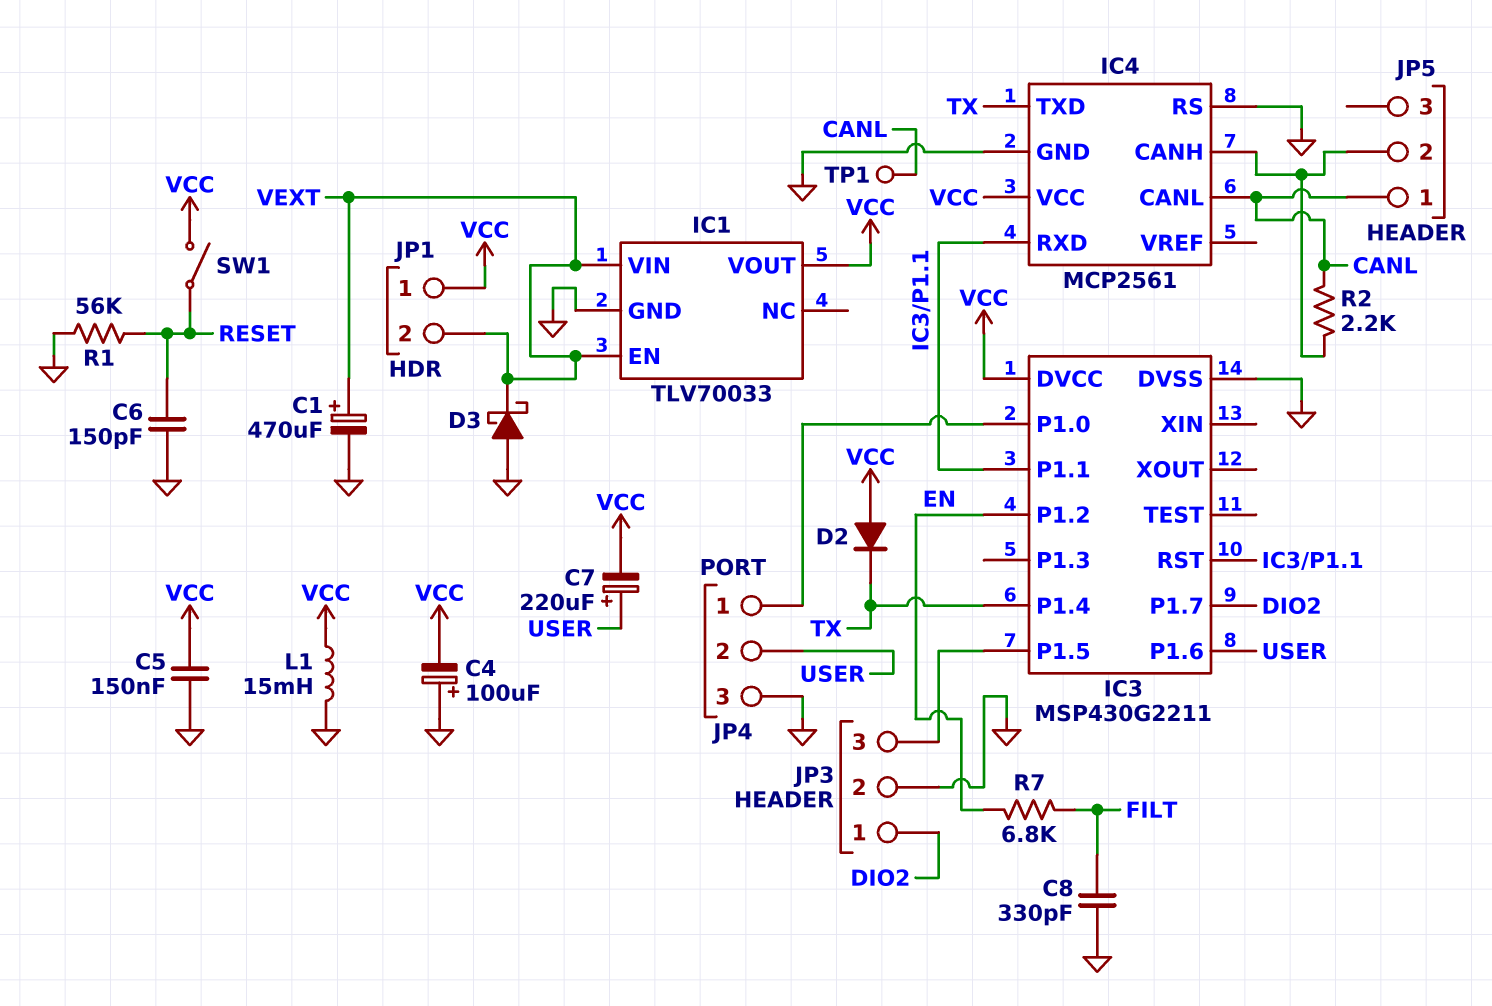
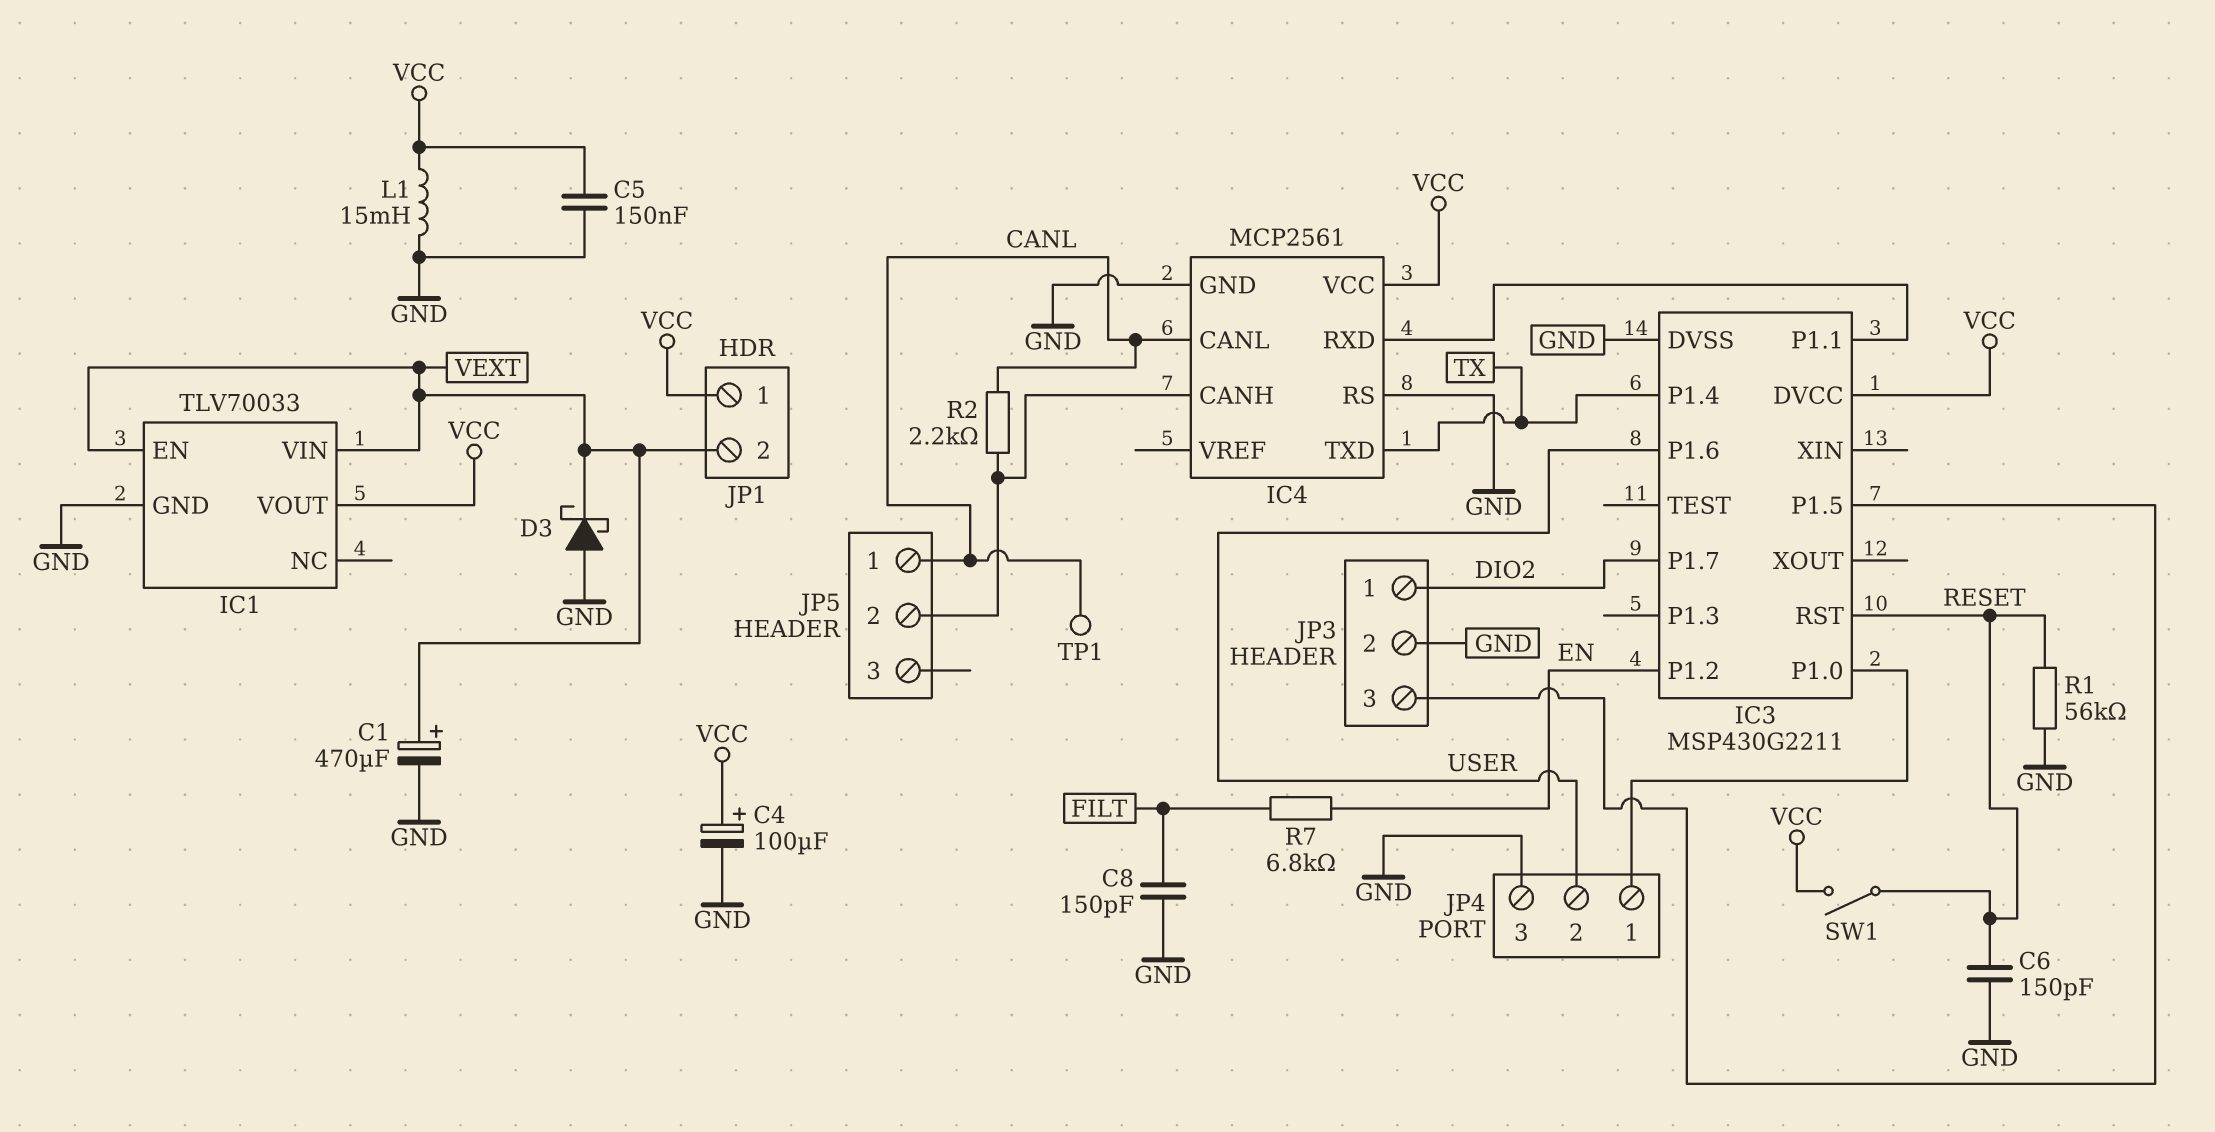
C4: 100uF (plus GND, minus VCC) -> 100uF (plus VCC, minus GND)
C7: 220uF (plus USER, minus VCC) -> none
C8: 330pF (FILT, GND) -> 150pF (FILT, GND)
D2: diode (A VCC, K TX) -> none
IC3 pin RST: IC3/P1.1 -> RESET

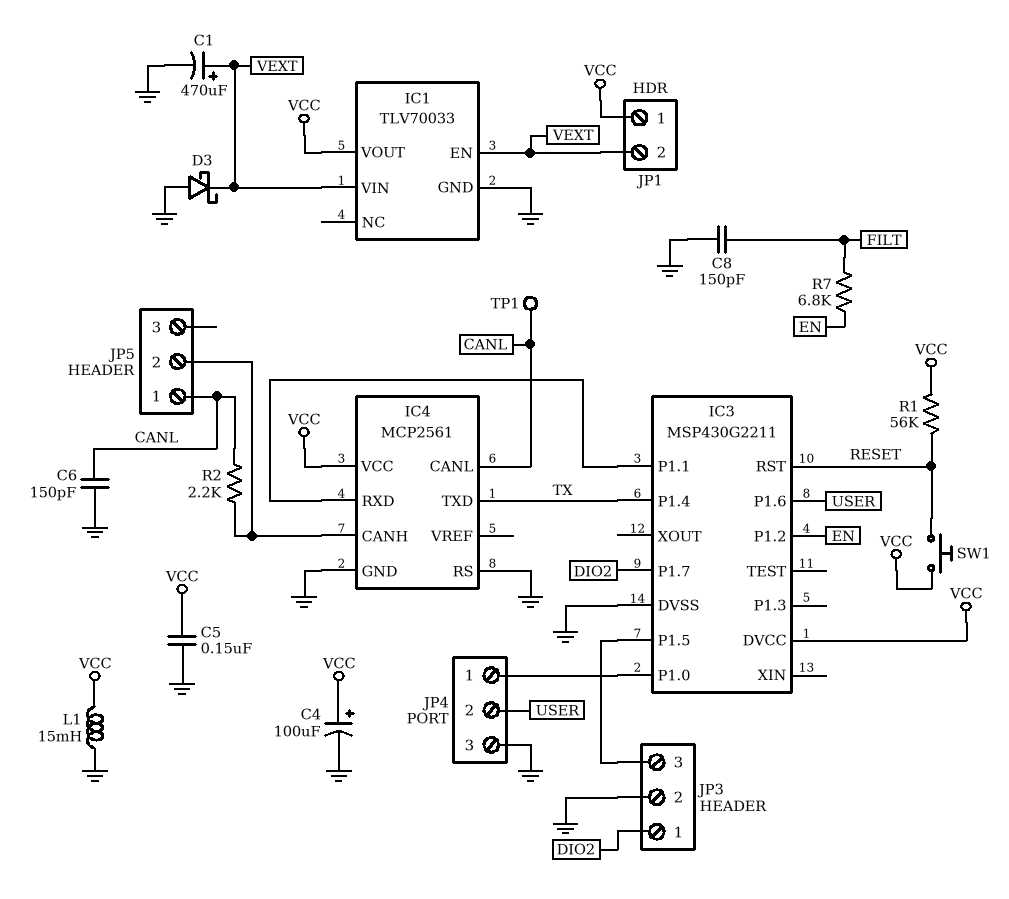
C6: 150pF (GND, RESET) -> 150pF (CANL, GND)
R1: 56k (GND, RESET) -> 56k (RESET, VCC)
SW1: switch (RESET, VCC) -> button (RESET, VCC)

